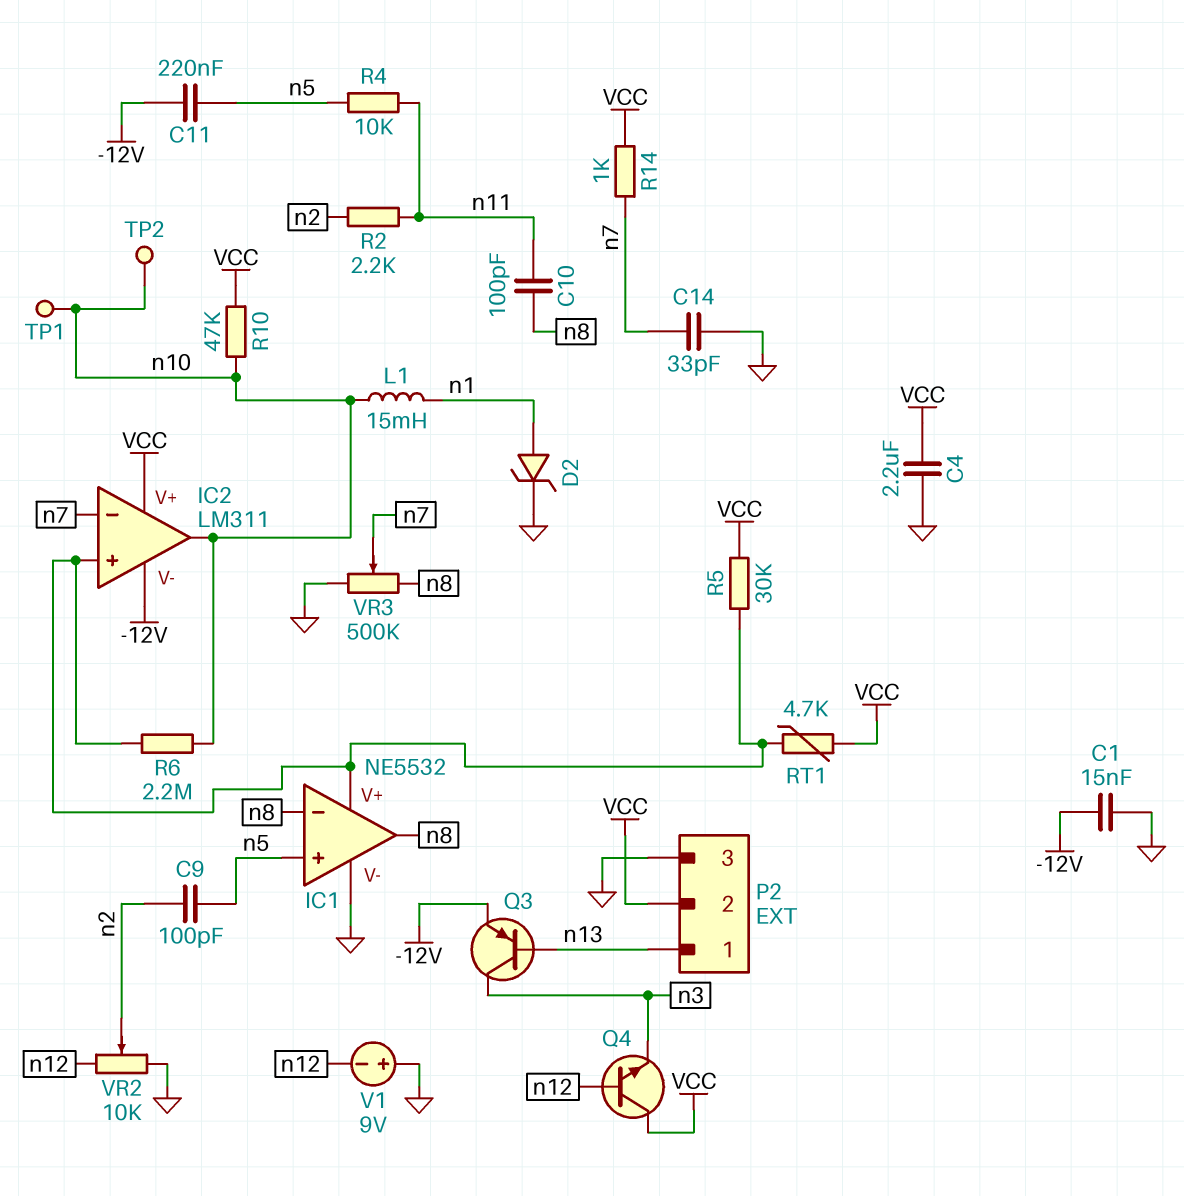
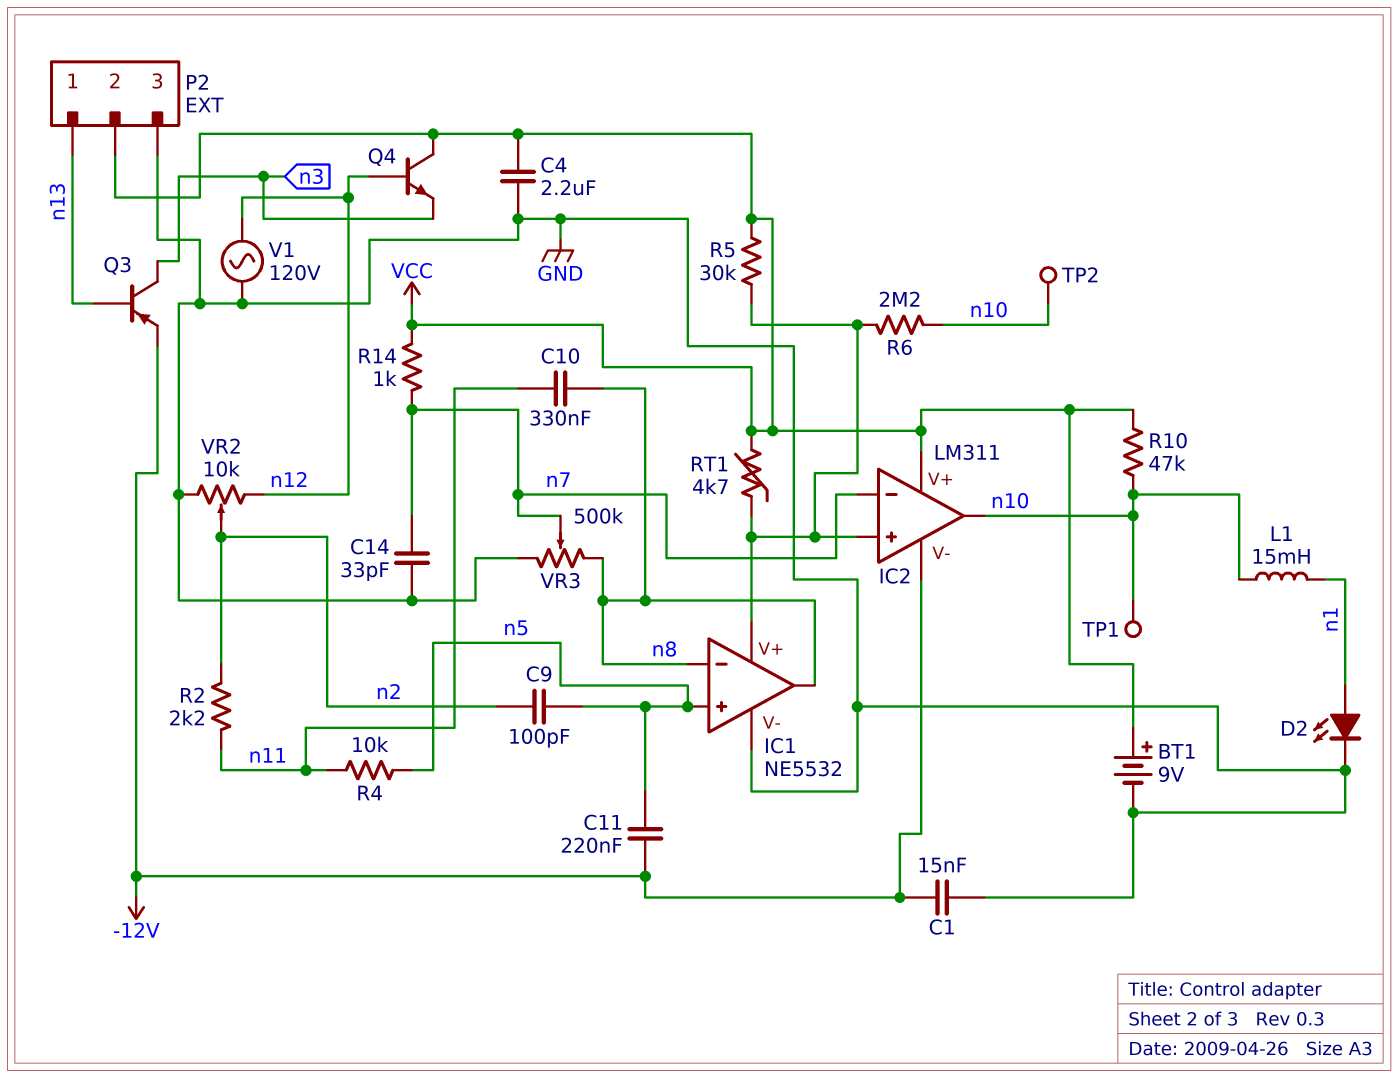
BT1: none -> 9V (plus VCC, minus GND)
C10: 100pF (n8, n11) -> 330nF (n8, n11)
D2: zener (A n1, K GND) -> LED (A n1, K GND)
V1: 9V (plus GND, minus n12) -> AC 120V (GND, n12)

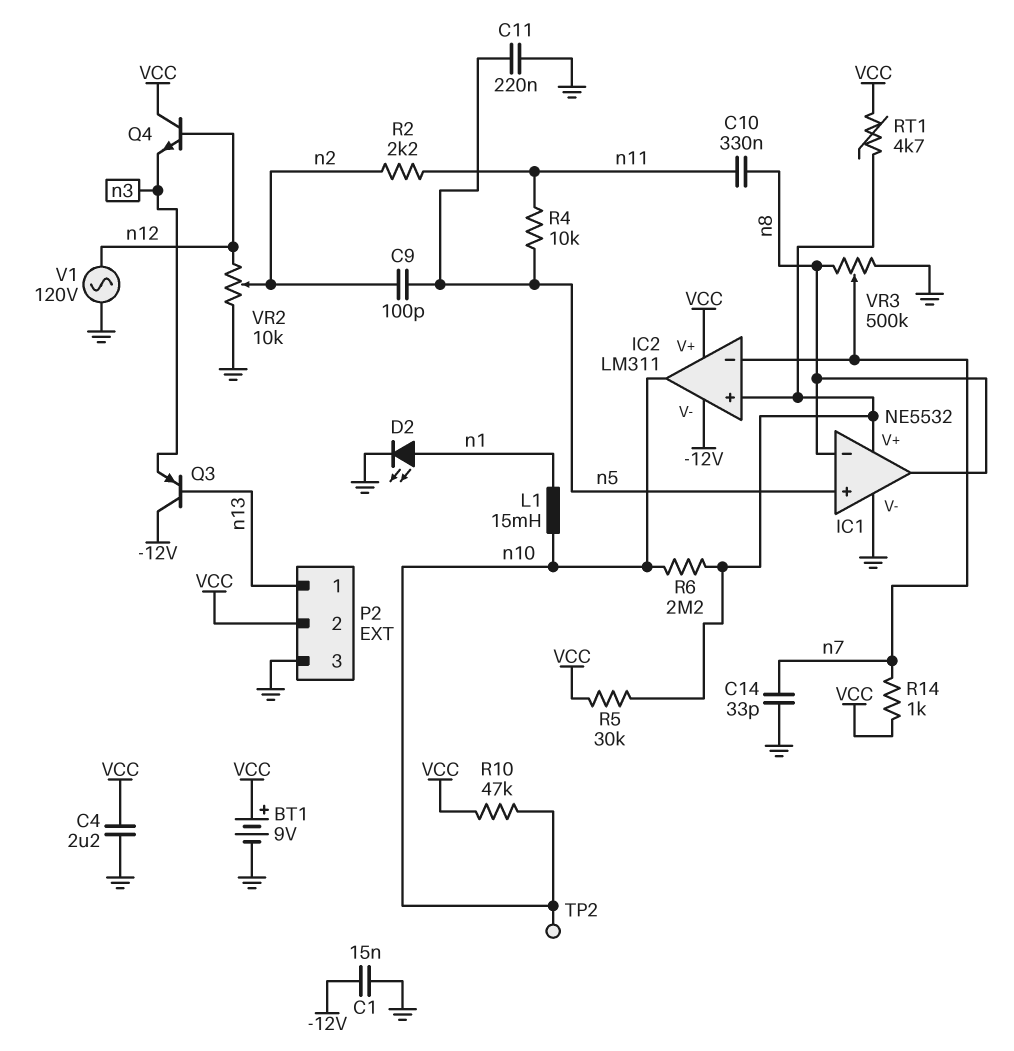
C11: 220nF (-12V, n5) -> 220nF (GND, n5)
Q3: PNP (B n13, C n3, E -12V) -> PNP (B n13, C -12V, E n3)
TP1: test point (n10) -> none

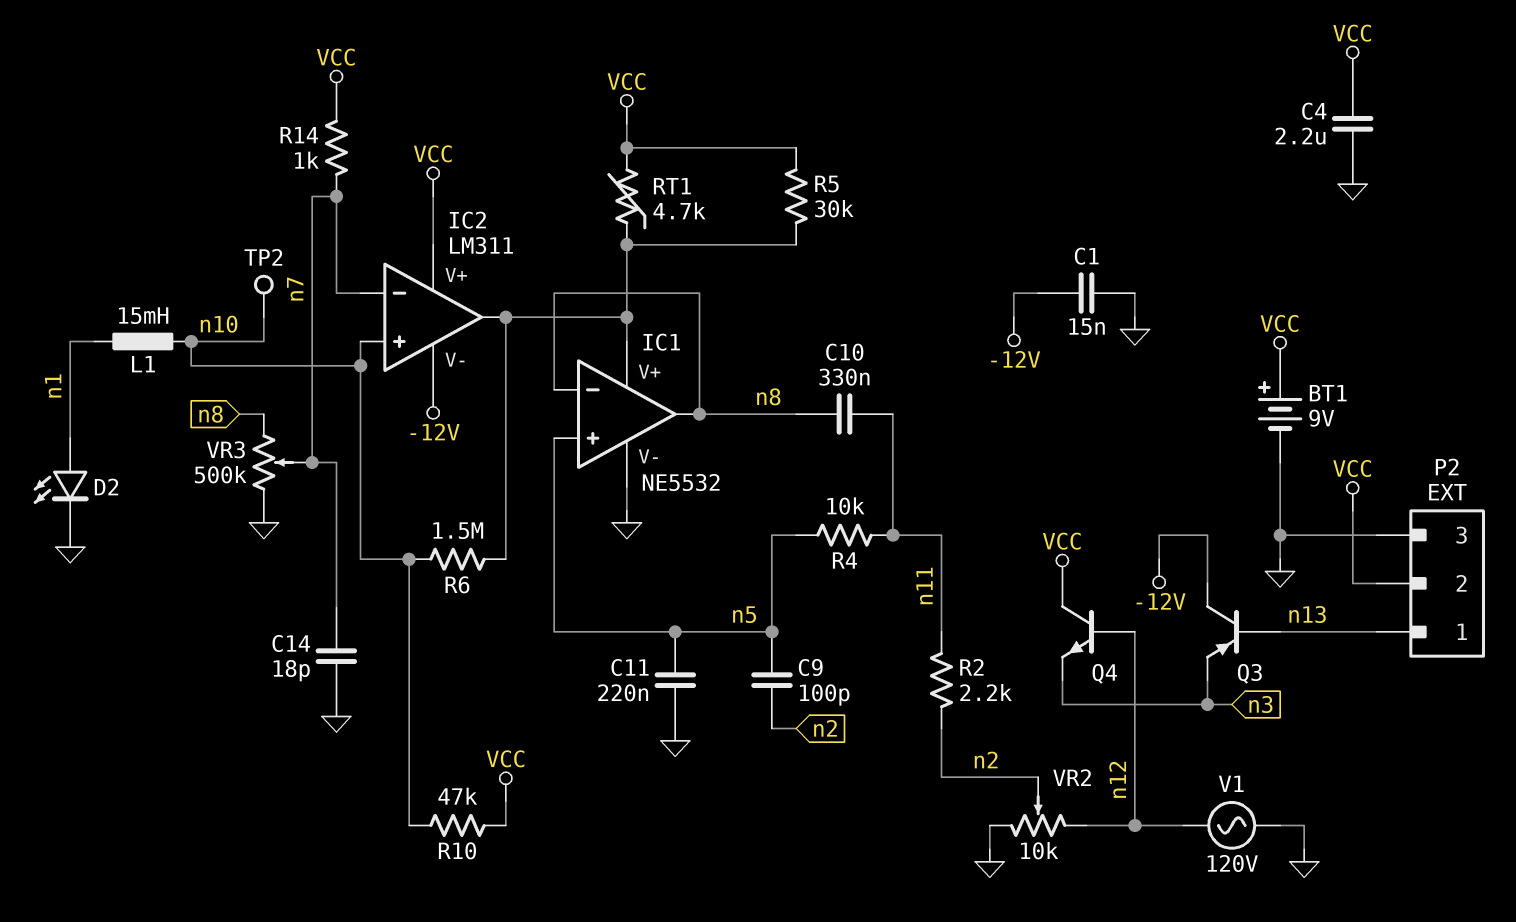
C14: 33pF (GND, n7) -> 18pF (GND, n7)
IC2 pin in+: IC1/V+ -> n10
IC2 pin out: n10 -> IC1/V+
R6: 2.2M (IC1/V+, n10) -> 1.5M (IC1/V+, n10)

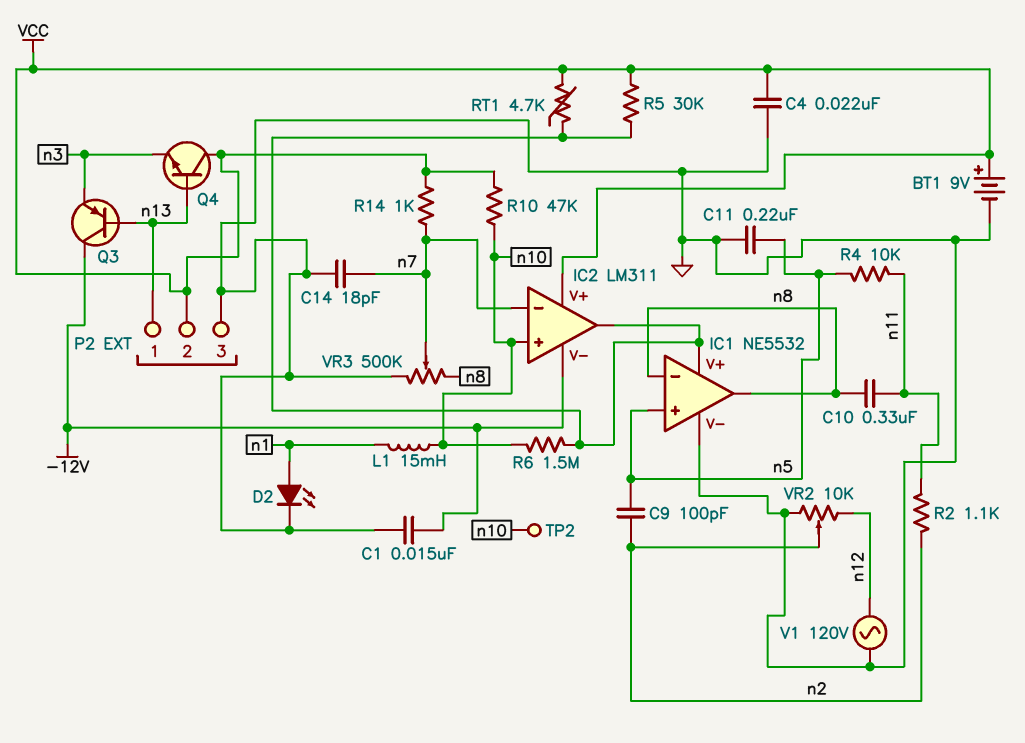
C4: 2.2uF (GND, VCC) -> 22nF (GND, VCC)
Q4: NPN (B n12, C VCC, E n3) -> NPN (B n13, C VCC, E n3)
R2: 2.2k (n2, n11) -> 1.1k (n2, n11)

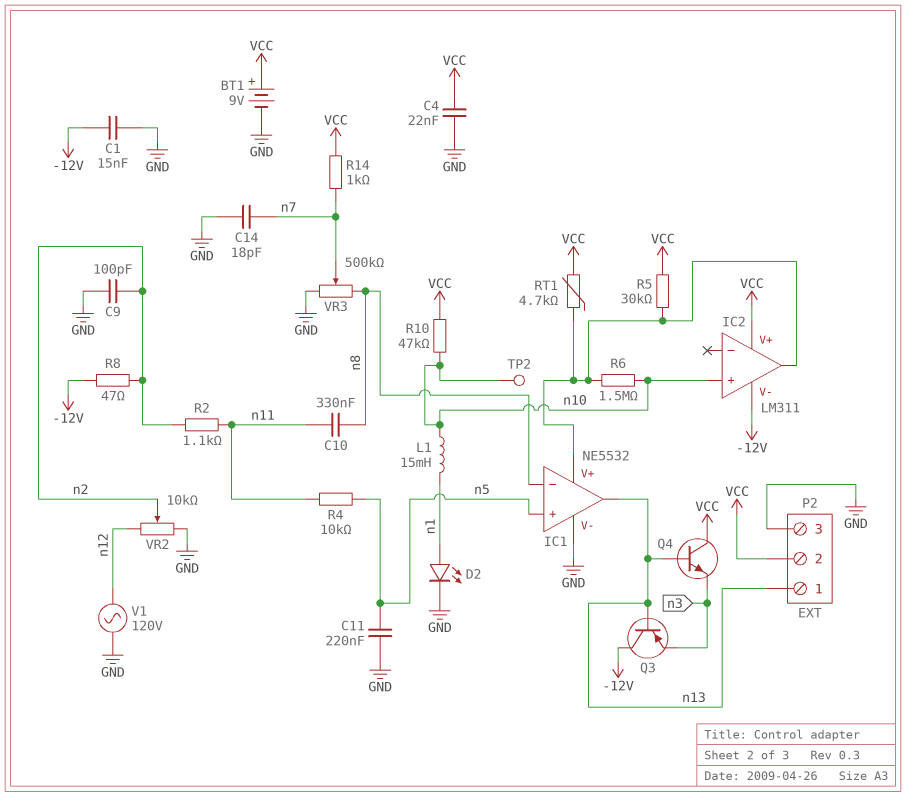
C9: 100pF (n2, n5) -> 100pF (GND, n2)
IC1 pin out: n8 -> n13
IC2 pin in-: n7 -> none
R8: none -> 47 (-12V, n2)

